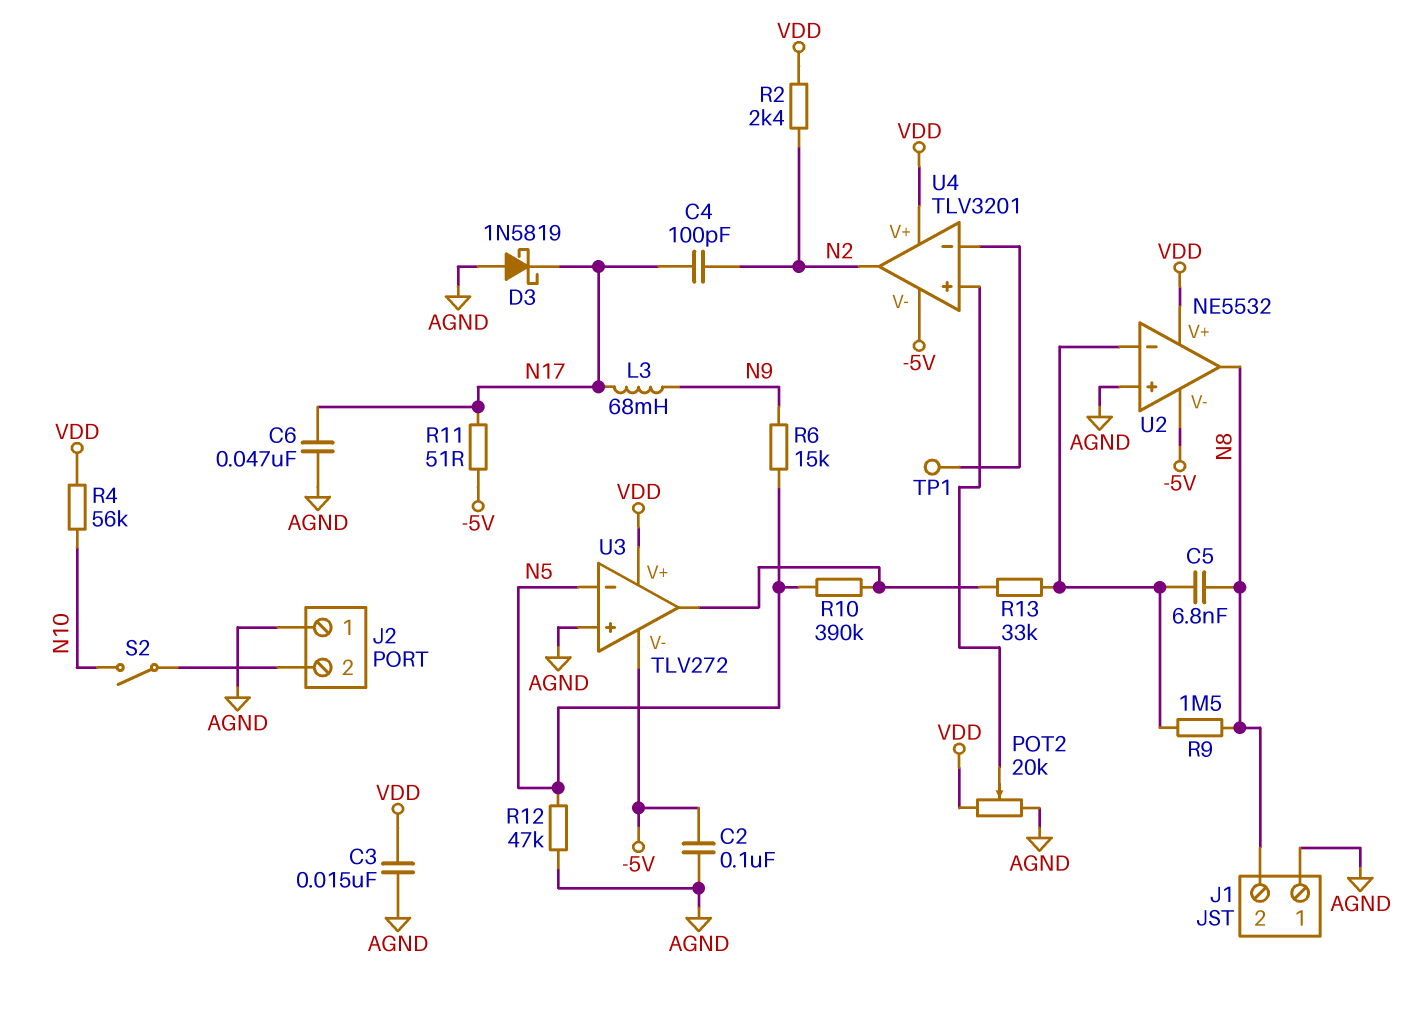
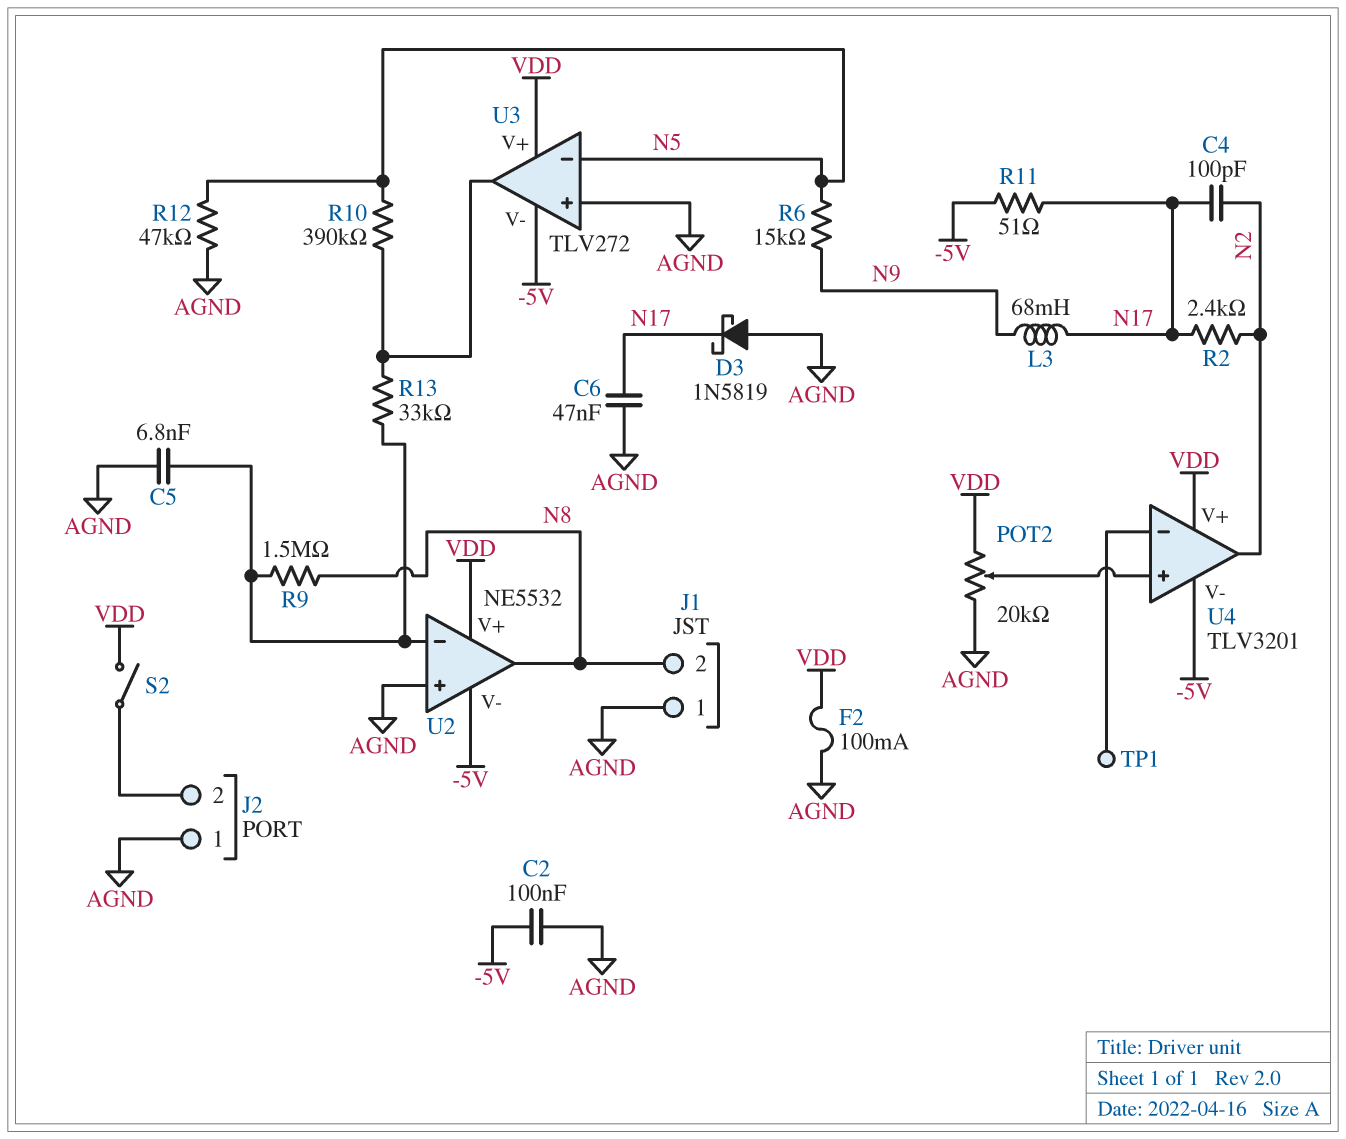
C3: 15nF (AGND, VDD) -> none
C5: 6.8nF (N8, U2/in-) -> 6.8nF (AGND, U2/in-)
F2: none -> 100mA (AGND, VDD)
R2: 2.4k (N2, VDD) -> 2.4k (N2, N17)
R4: 56k (N10, VDD) -> none
S2: switch (J2/2, N10) -> switch (J2/2, VDD)

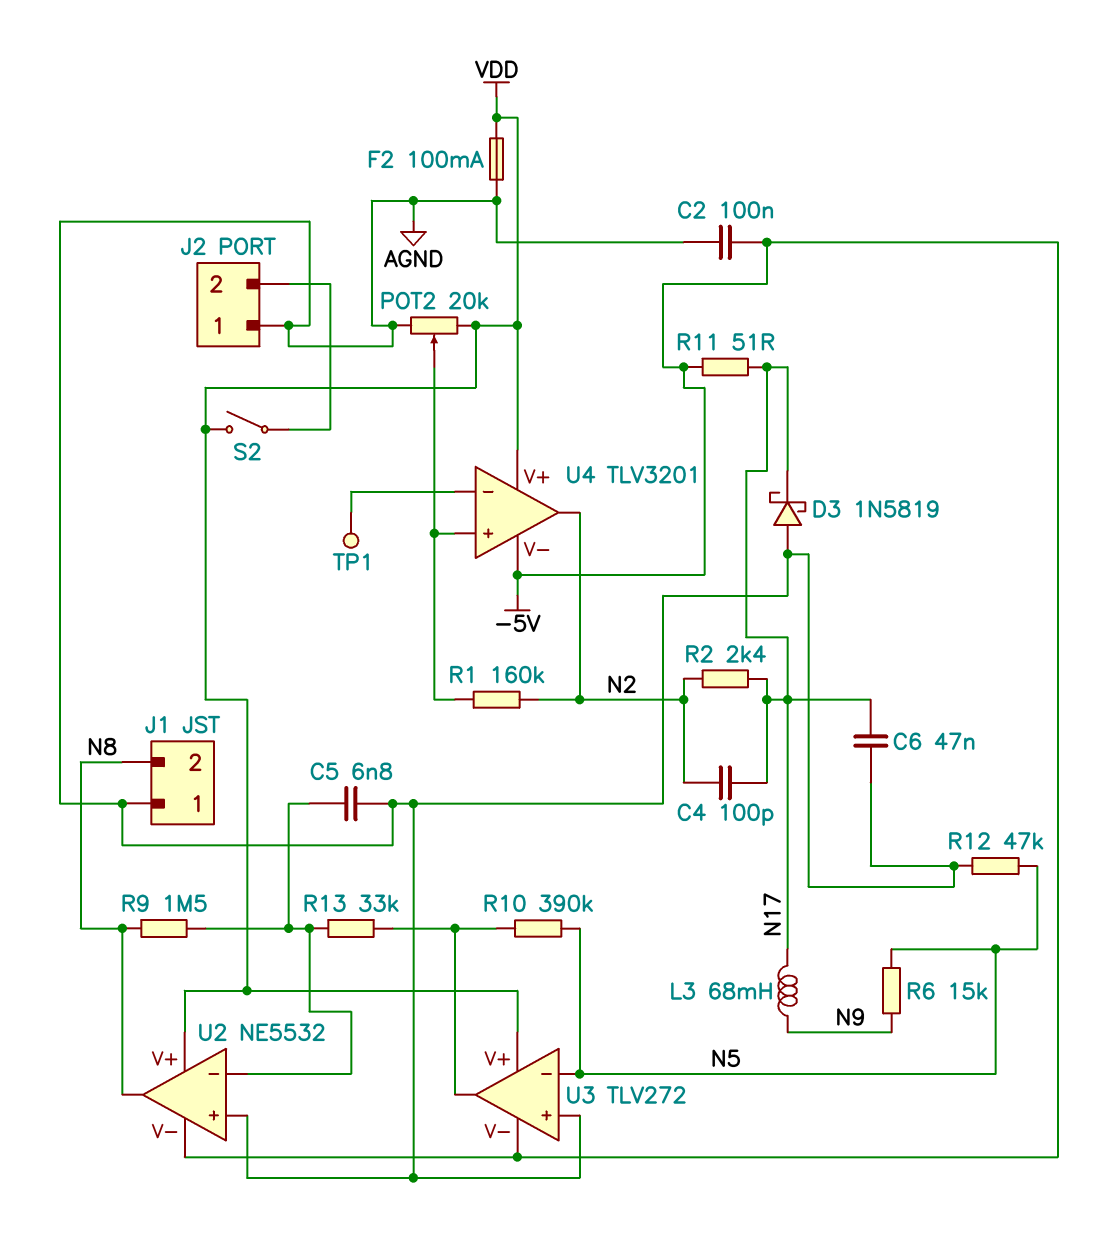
R1: none -> 160k (N2, U4/in+)

